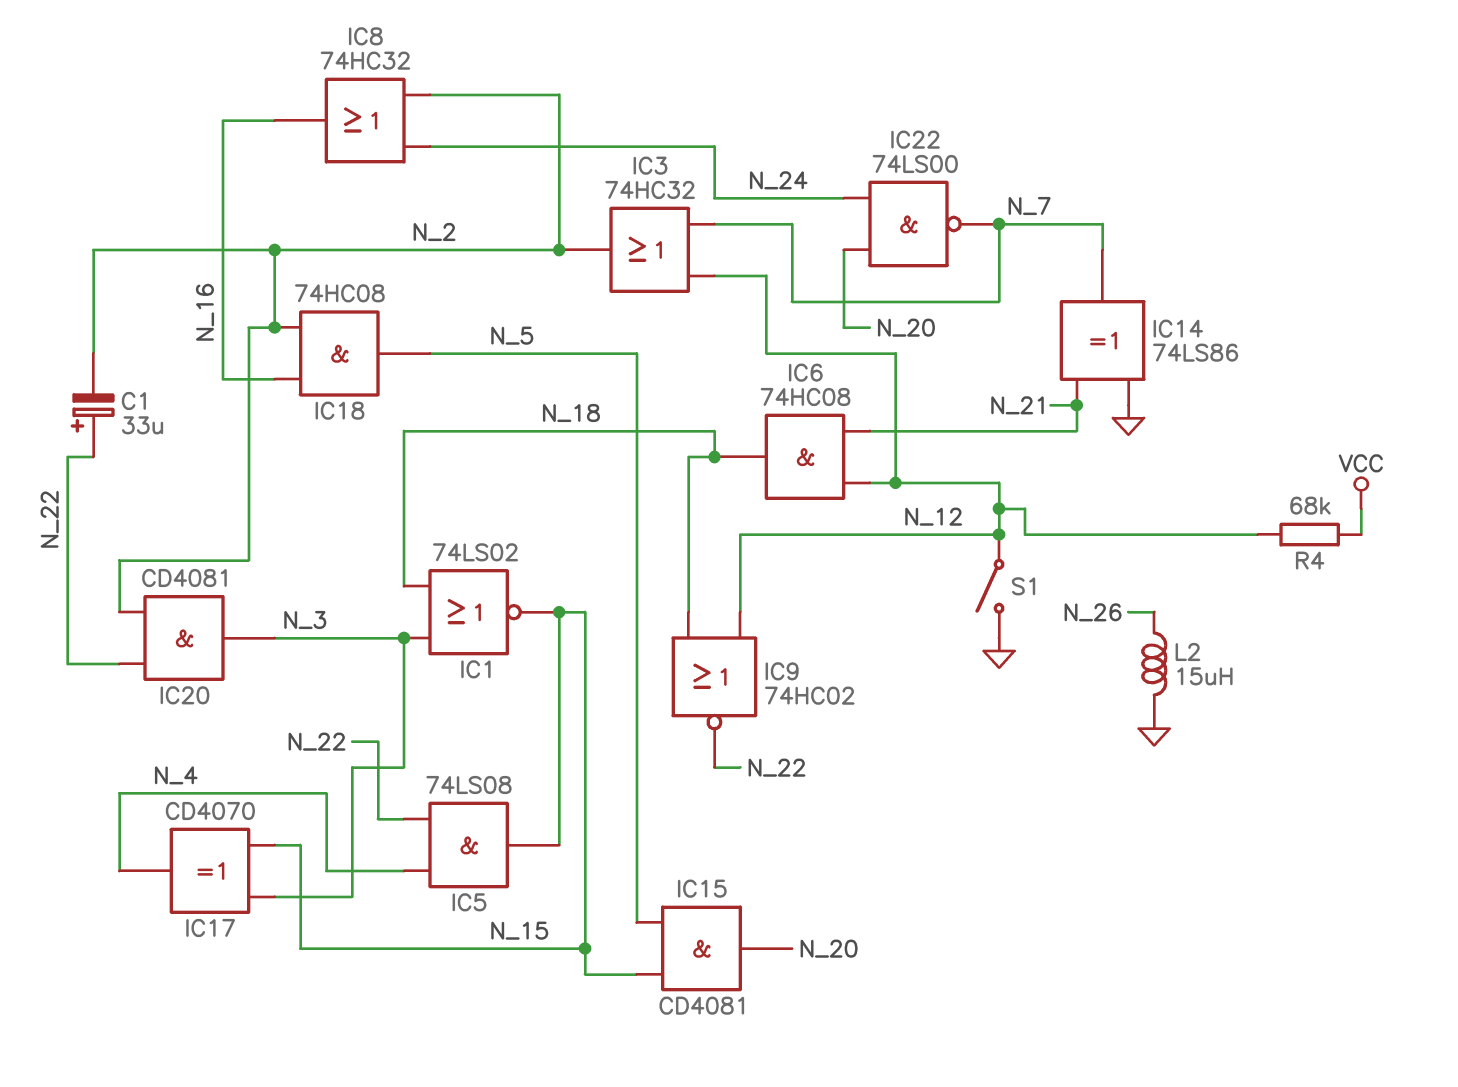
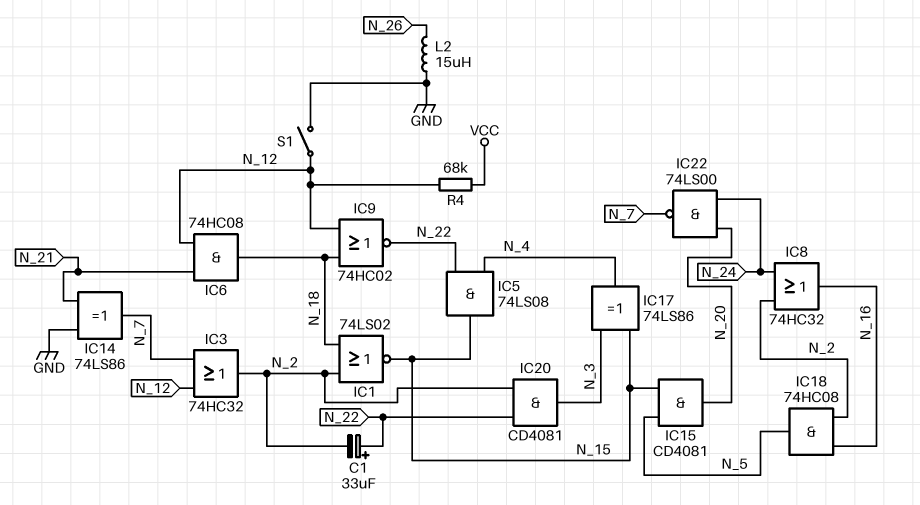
IC1: NOR 74LS02 (in N_3, in N_18, out N_15) -> NOR 74LS02 (in N_2, in N_18, out N_15)
IC17: XOR CD4070 (in N_3, in N_15, out N_4) -> XOR 74LS86 (in N_3, in N_15, out N_4)

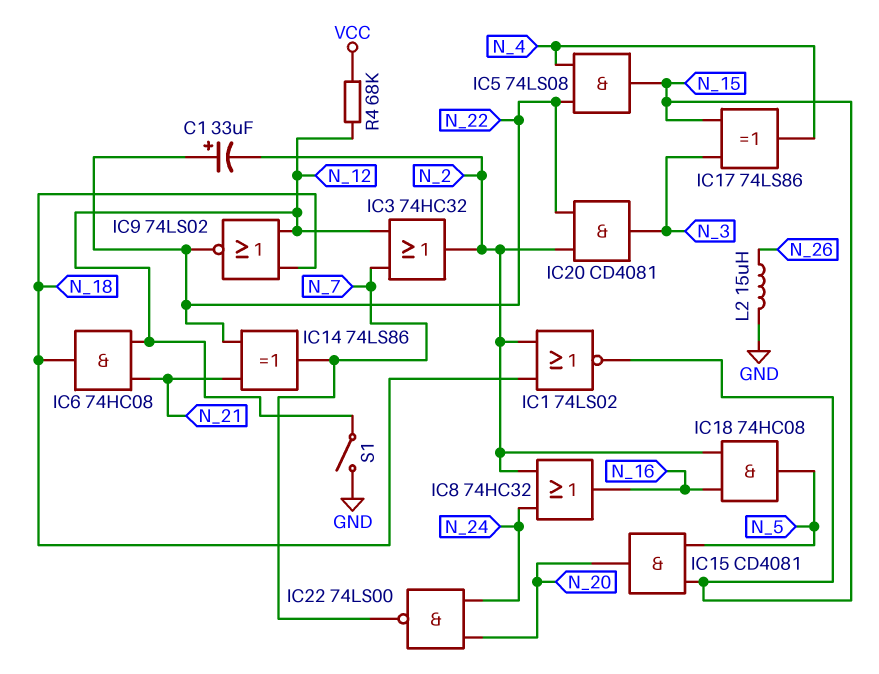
IC9: NOR 74HC02 (in N_12, in N_18, out N_22) -> NOR 74LS02 (in N_12, in N_18, out N_22)
IC14: XOR 74LS86 (in GND, in N_21, out N_7) -> XOR 74LS86 (in N_21, in N_22, out N_7)

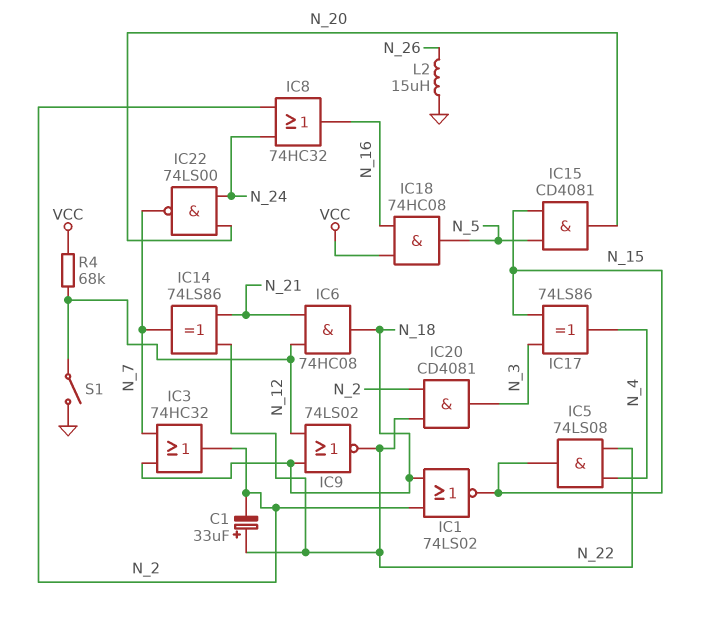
IC3: OR 74HC32 (in N_7, in N_12, out N_2) -> OR 74HC32 (in N_7, in N_18, out N_2)
IC18: AND 74HC08 (in N_2, in N_16, out N_5) -> AND 74HC08 (in N_16, in VCC, out N_5)

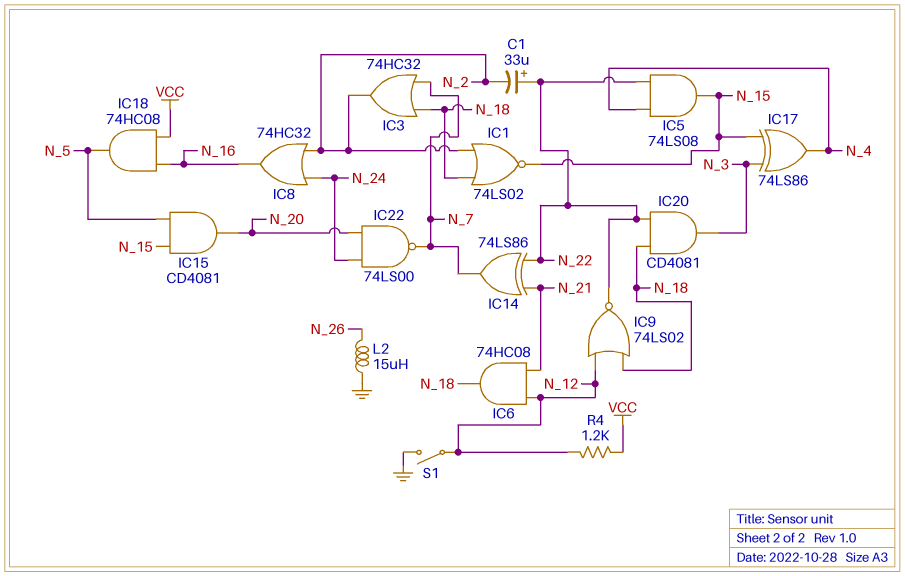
IC20: AND CD4081 (in N_2, in N_22, out N_3) -> AND CD4081 (in N_18, in N_22, out N_3)
R4: 68k (N_12, VCC) -> 1.2k (N_12, VCC)

